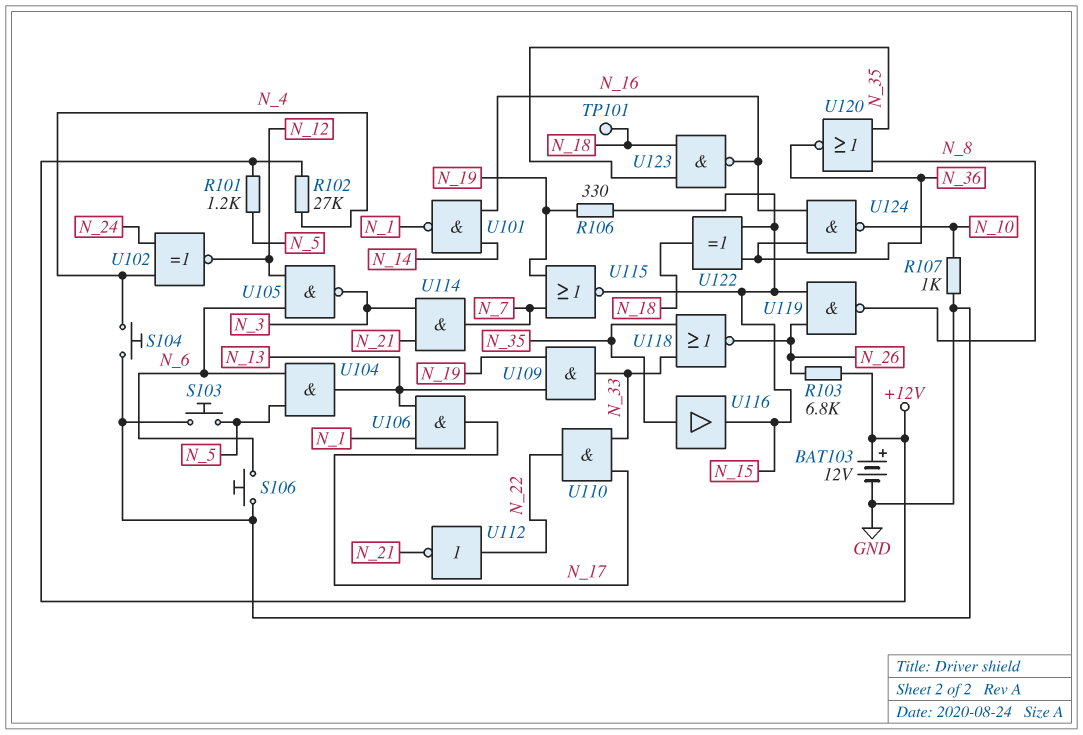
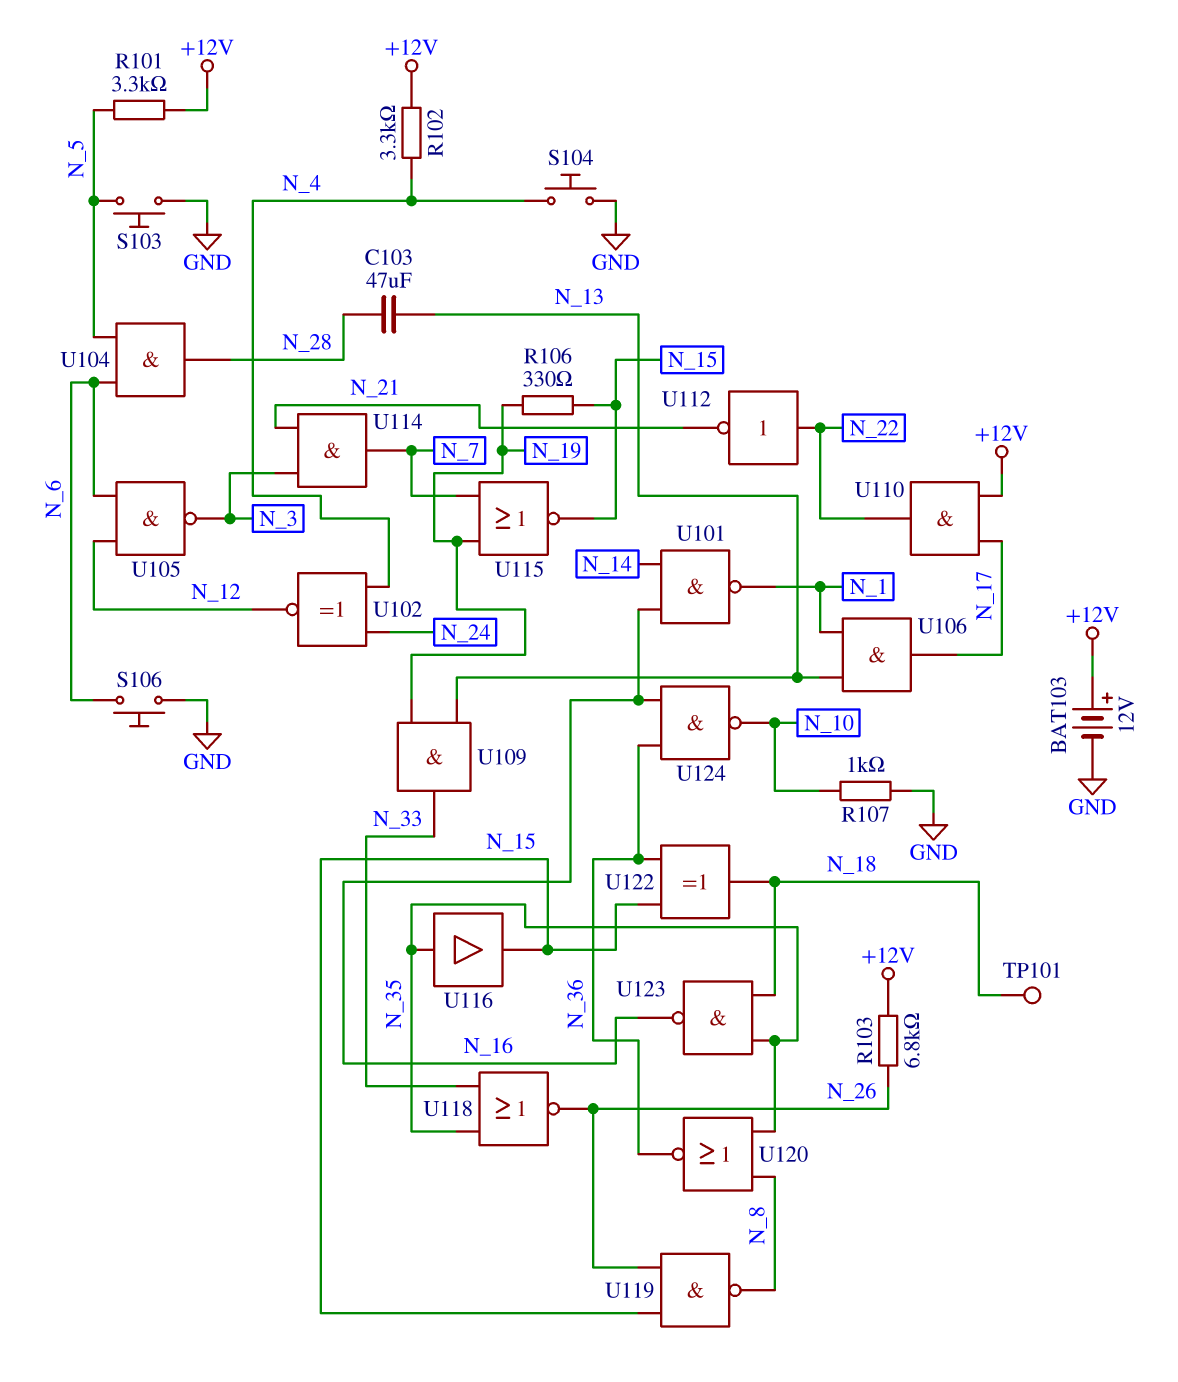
C103: none -> 47uF (N_13, N_28)
R101: 1.2k (+12V, N_5) -> 3.3k (+12V, N_5)
R102: 27k (+12V, N_4) -> 3.3k (+12V, N_4)
U104: AND (in N_5, in N_6, out N_13) -> AND (in N_5, in N_6, out N_28)
U110: AND (in N_17, in N_33, out N_22) -> AND (in +12V, in N_17, out N_22)

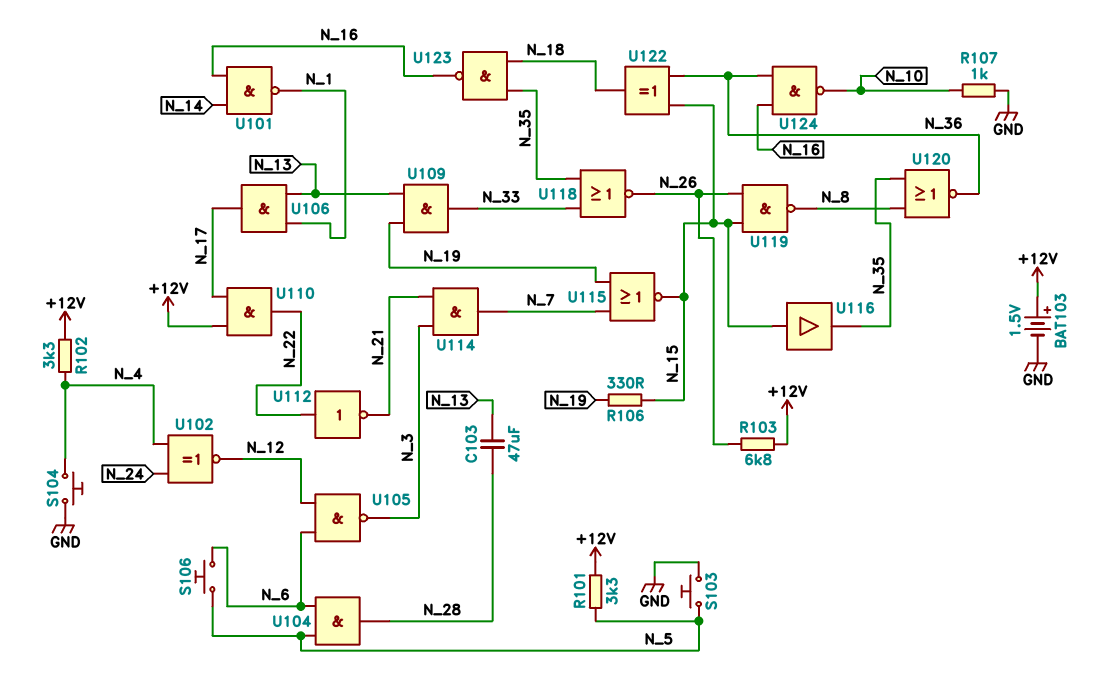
BAT103: 12V (plus +12V, minus GND) -> 1.5V (plus +12V, minus GND)
S106: button (GND, N_6) -> button (N_5, N_6)
TP101: test point (N_18) -> none
U116: buffer (in N_35, out N_15) -> buffer (in N_15, out N_35)

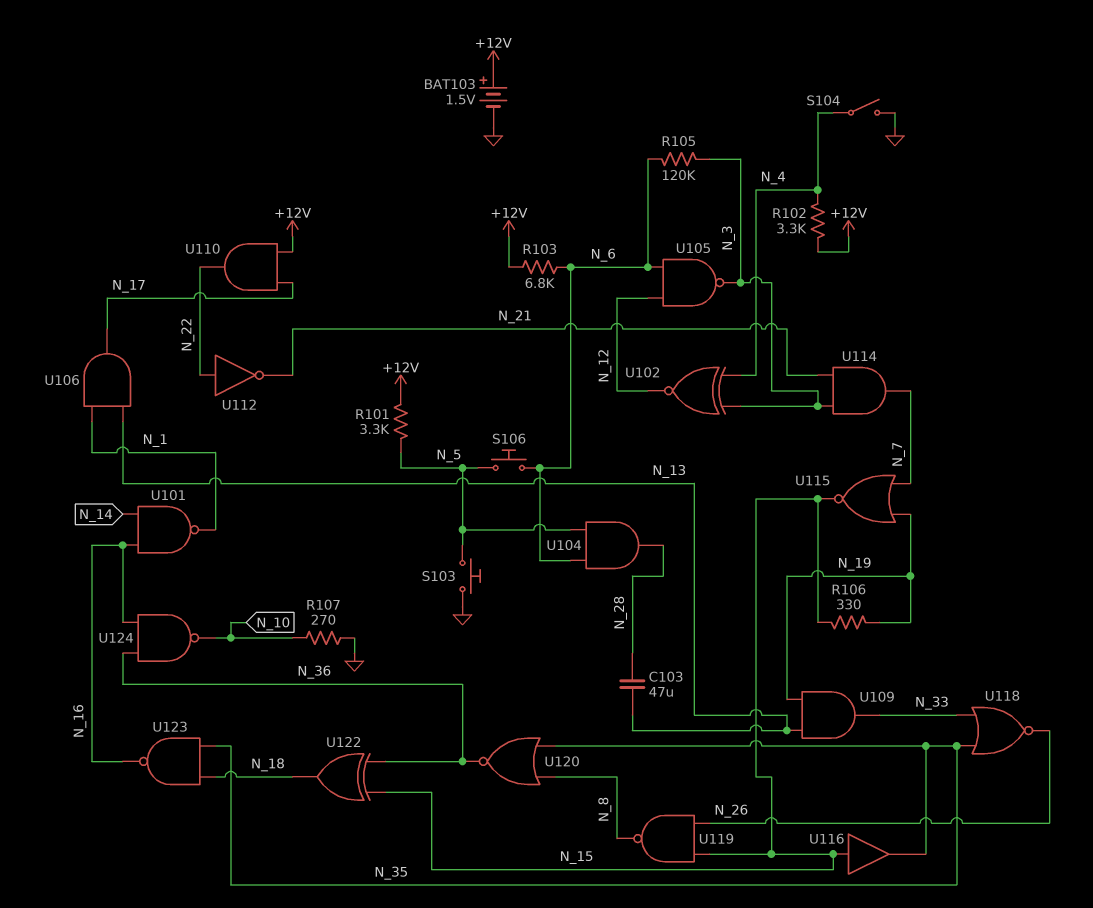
R103: 6.8k (+12V, N_26) -> 6.8k (+12V, N_6)
R105: none -> 120k (N_3, N_6)
R107: 1k (GND, N_10) -> 270 (GND, N_10)
S104: button (GND, N_4) -> switch (GND, N_4)
U102: XNOR (in N_4, in N_24, out N_12) -> XNOR (in N_3, in N_4, out N_12)

